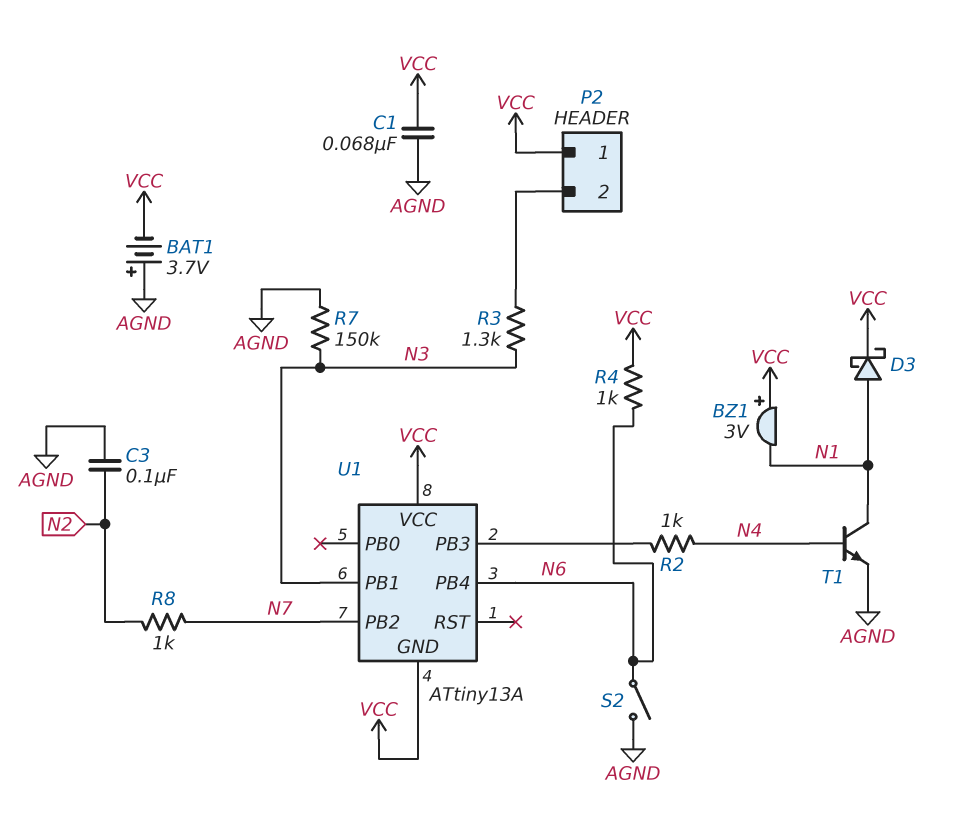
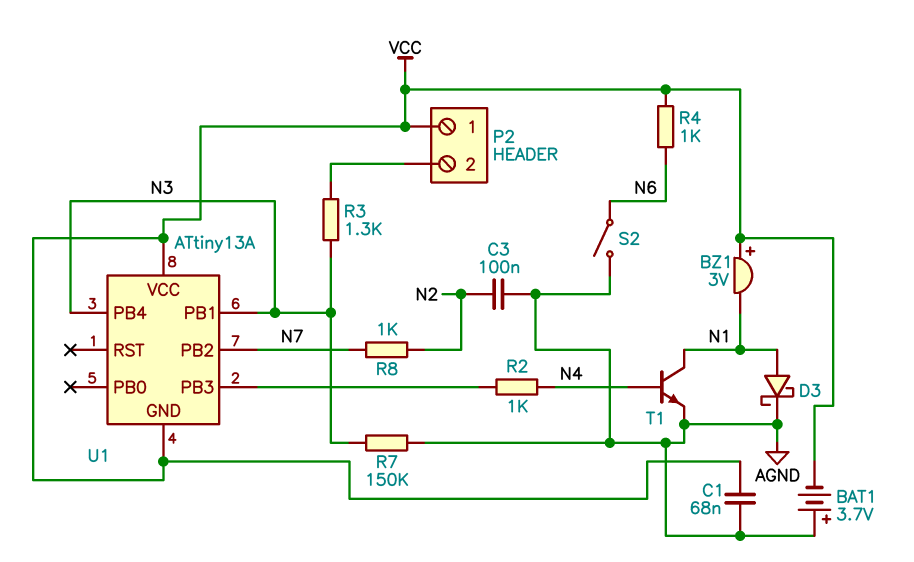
D3: schottky (A N1, K VCC) -> schottky (A N1, K AGND)
U1 pin PB4: N6 -> N3

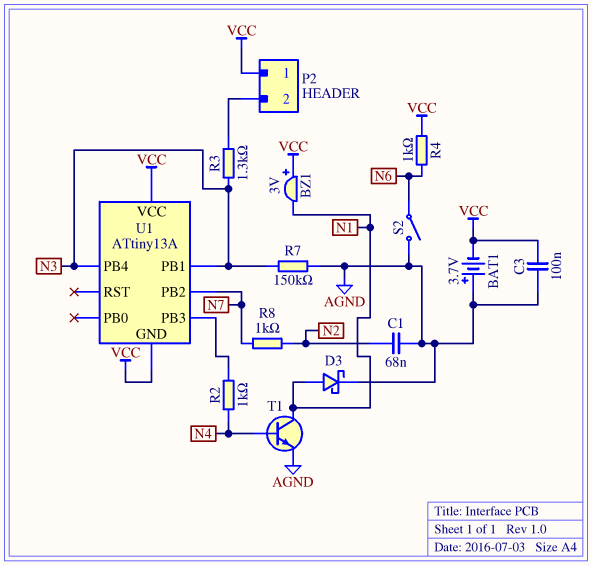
C1: 68nF (AGND, VCC) -> 68nF (AGND, N2)
C3: 100nF (AGND, N2) -> 100nF (AGND, VCC)

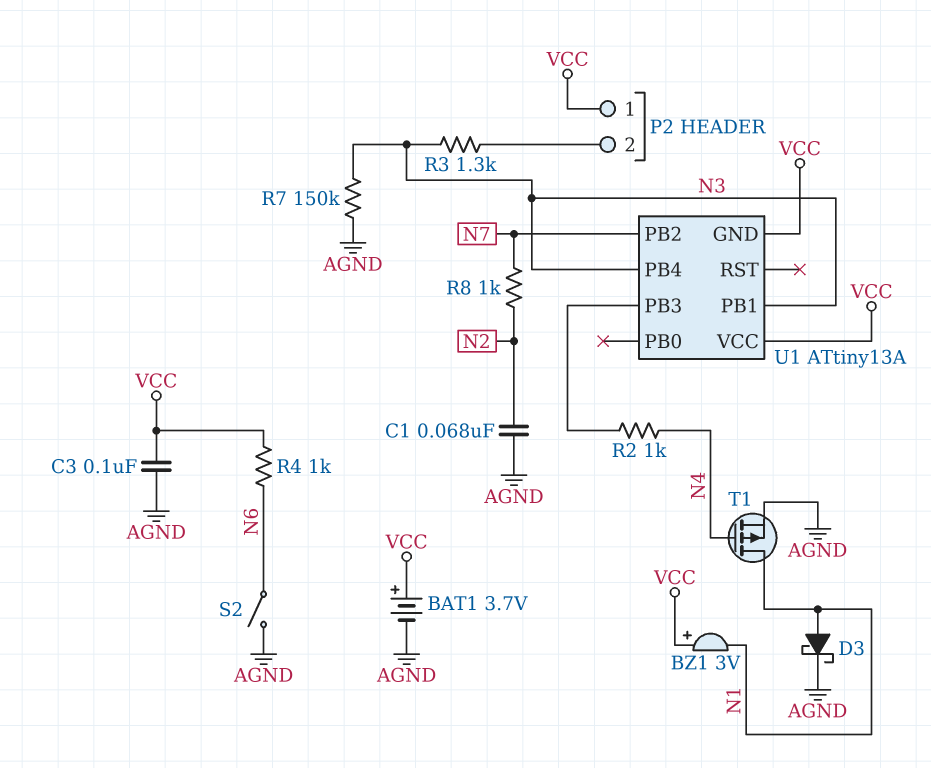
BAT1: 3.7V (plus AGND, minus VCC) -> 3.7V (plus VCC, minus AGND)
T1: NPN (B N4, C N1, E AGND) -> PMOS (G N4, D N1, S AGND)

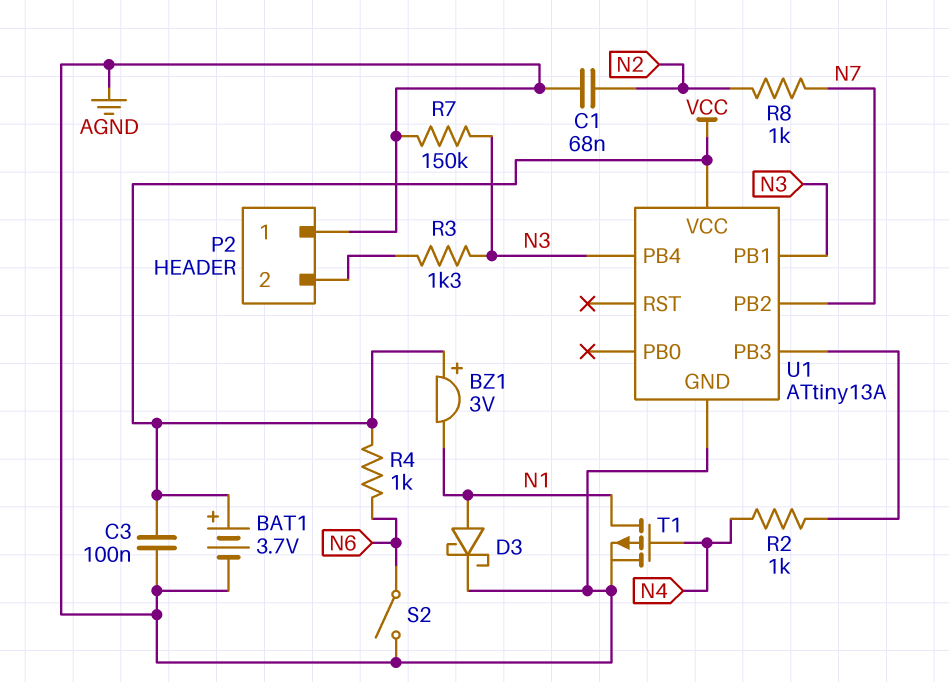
P2 pin 1: VCC -> AGND
U1 pin GND: VCC -> AGND

